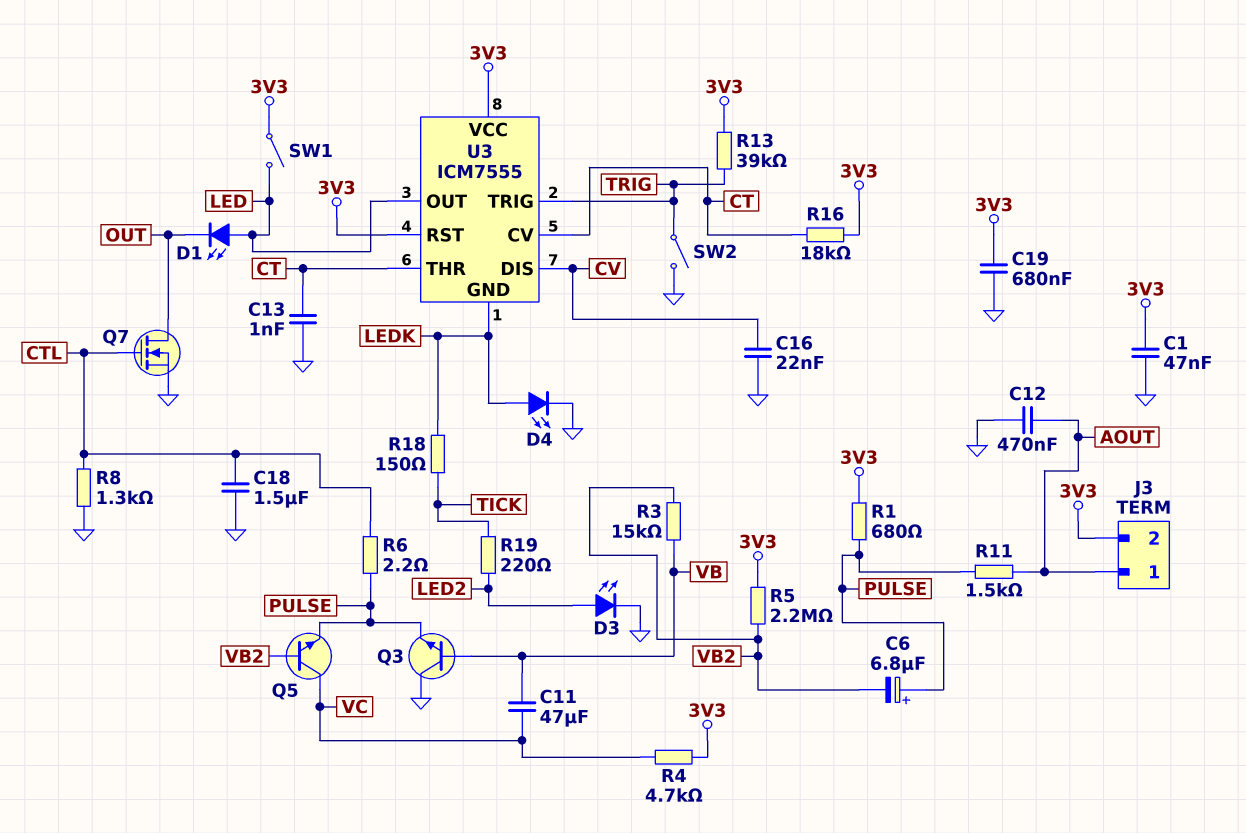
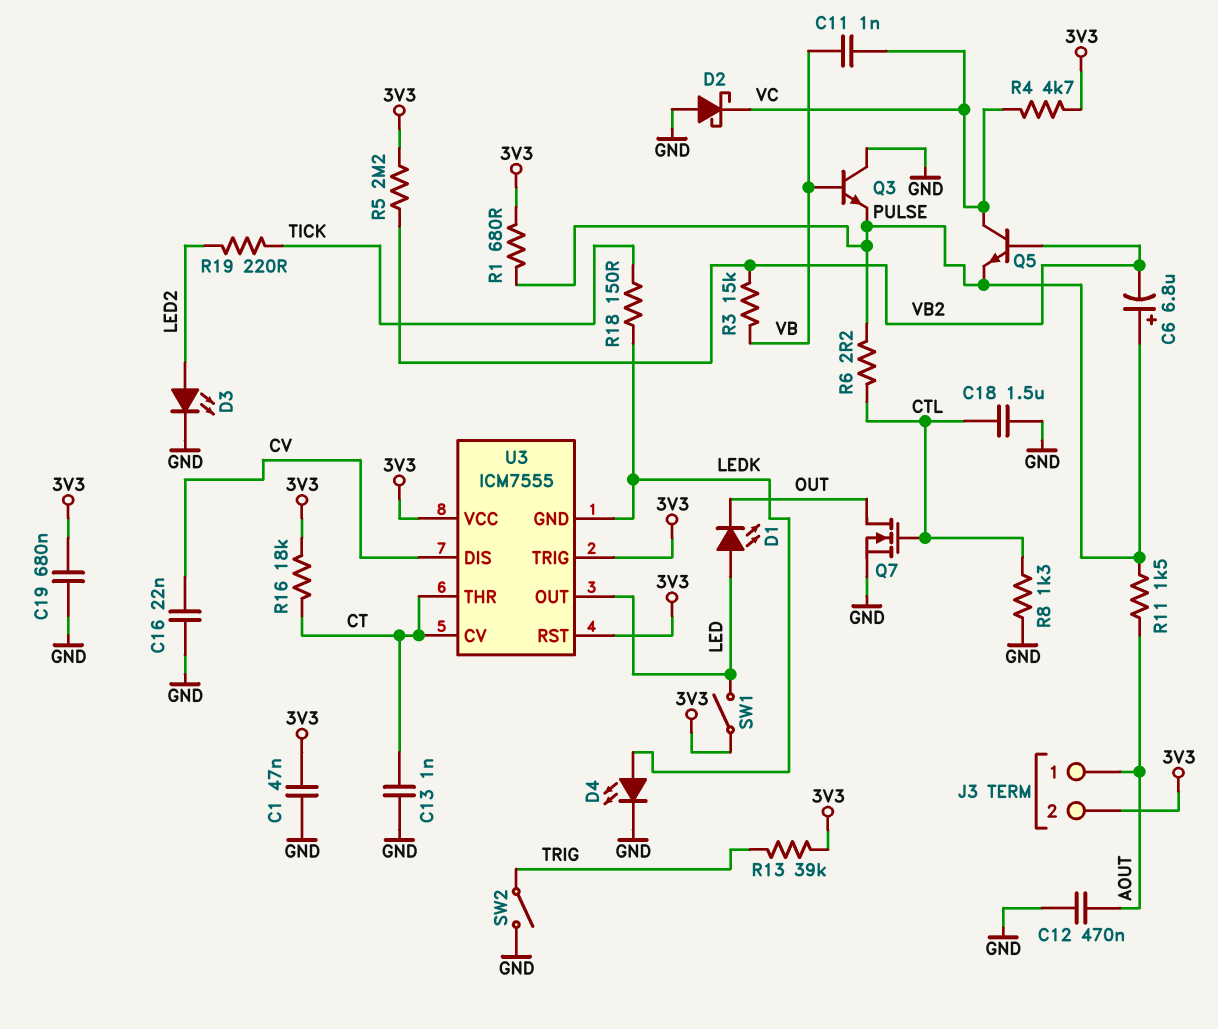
C11: 47uF (VB, VC) -> 1nF (VB, VC)
D2: none -> schottky (A GND, K VC)
U3 pin TRIG: TRIG -> 3V3

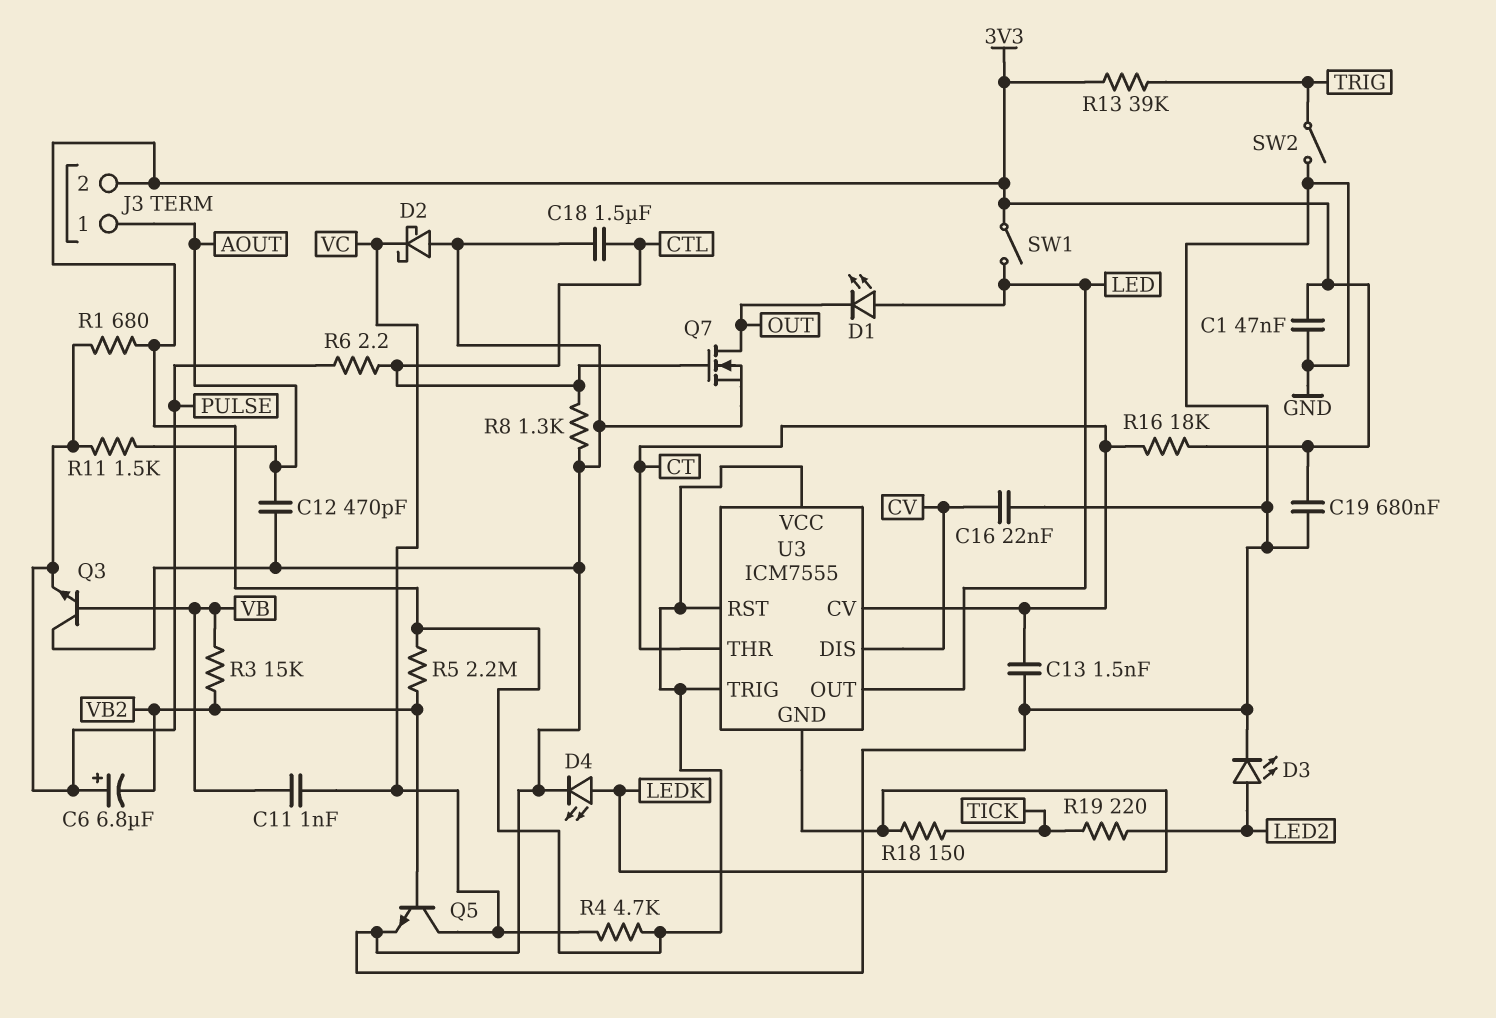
C12: 470nF (AOUT, GND) -> 470pF (AOUT, GND)
C13: 1nF (CT, GND) -> 1.5nF (CT, GND)
Q5: NPN (B VB2, C VC, E PULSE) -> NPN (B VB2, C VC, E GND)

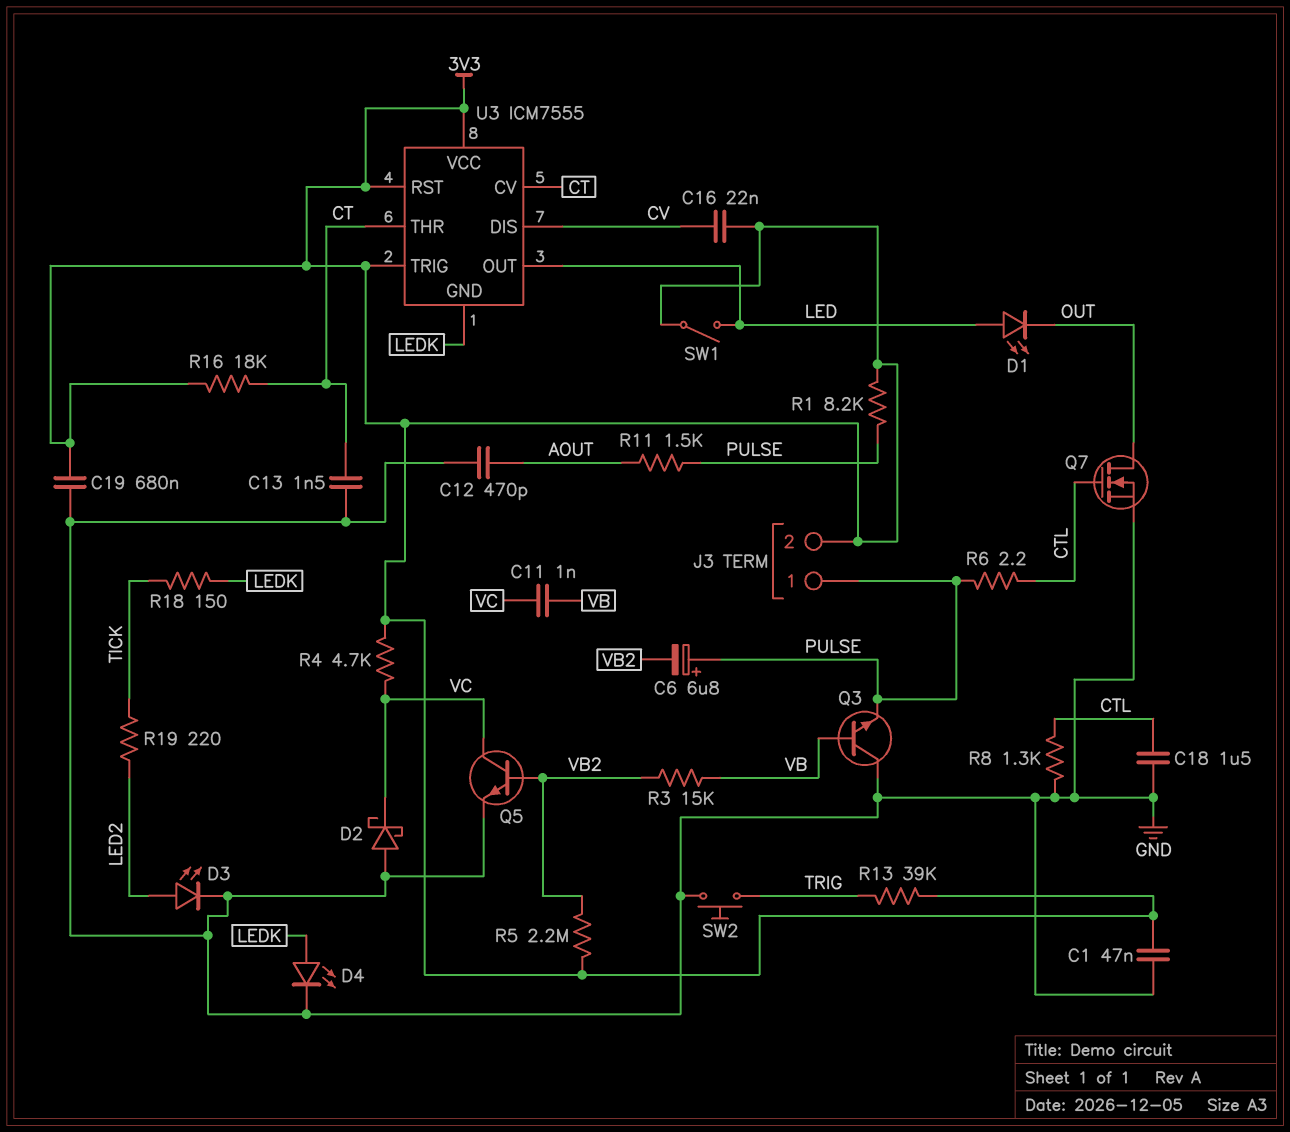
C16: 22nF (CV, GND) -> 22nF (3V3, CV)
J3 pin 1: AOUT -> PULSE
R1: 680 (3V3, PULSE) -> 8.2k (3V3, PULSE)
SW2: switch (GND, TRIG) -> button (GND, TRIG)

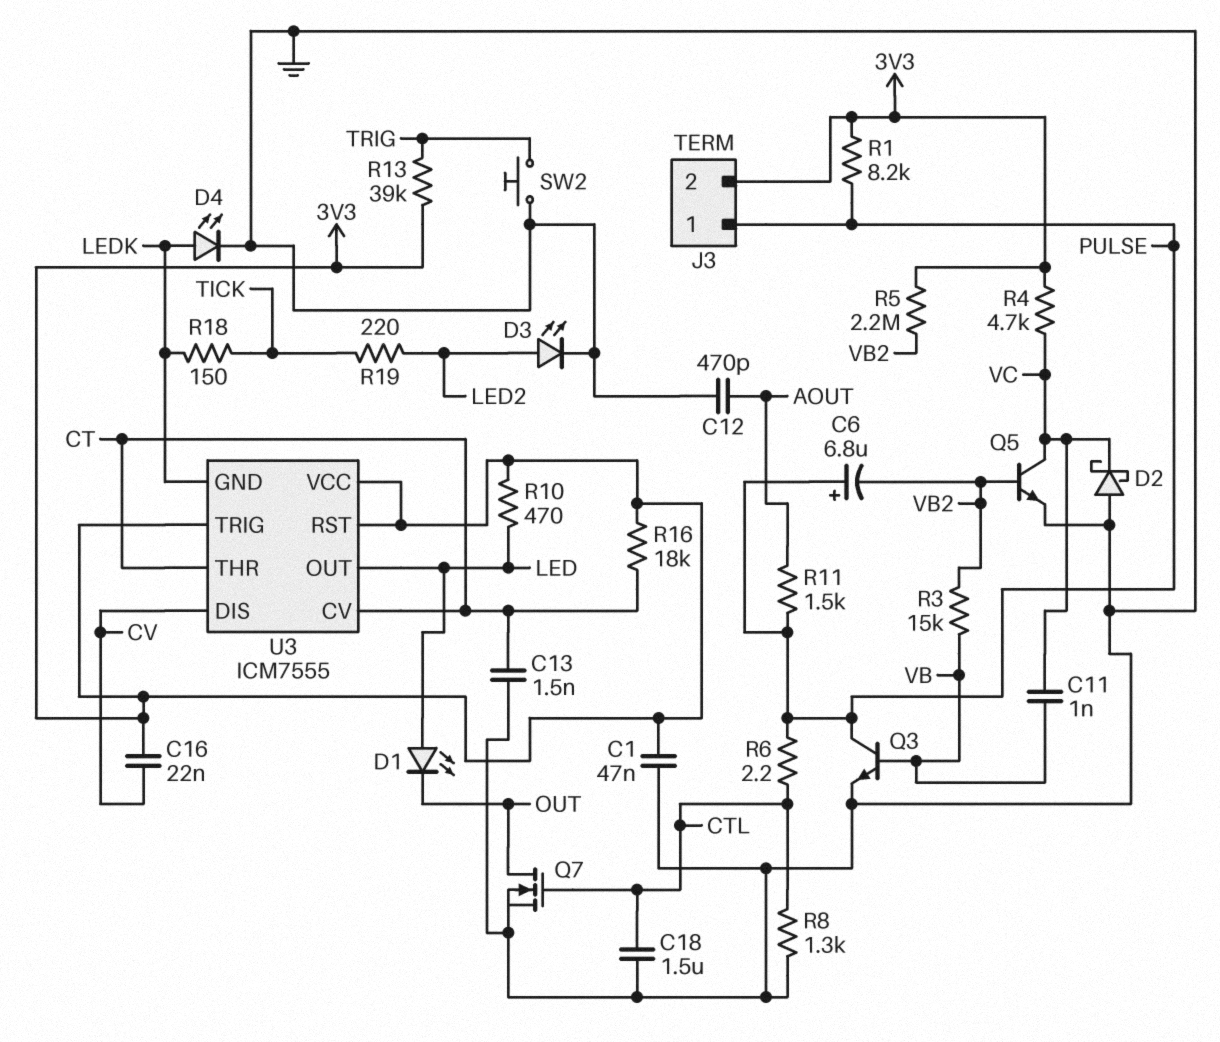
C19: 680nF (3V3, GND) -> none
Q3: NPN (B VB, C GND, E PULSE) -> NPN (B VB, C PULSE, E GND)
R10: none -> 470 (3V3, LED)
SW1: switch (3V3, LED) -> none

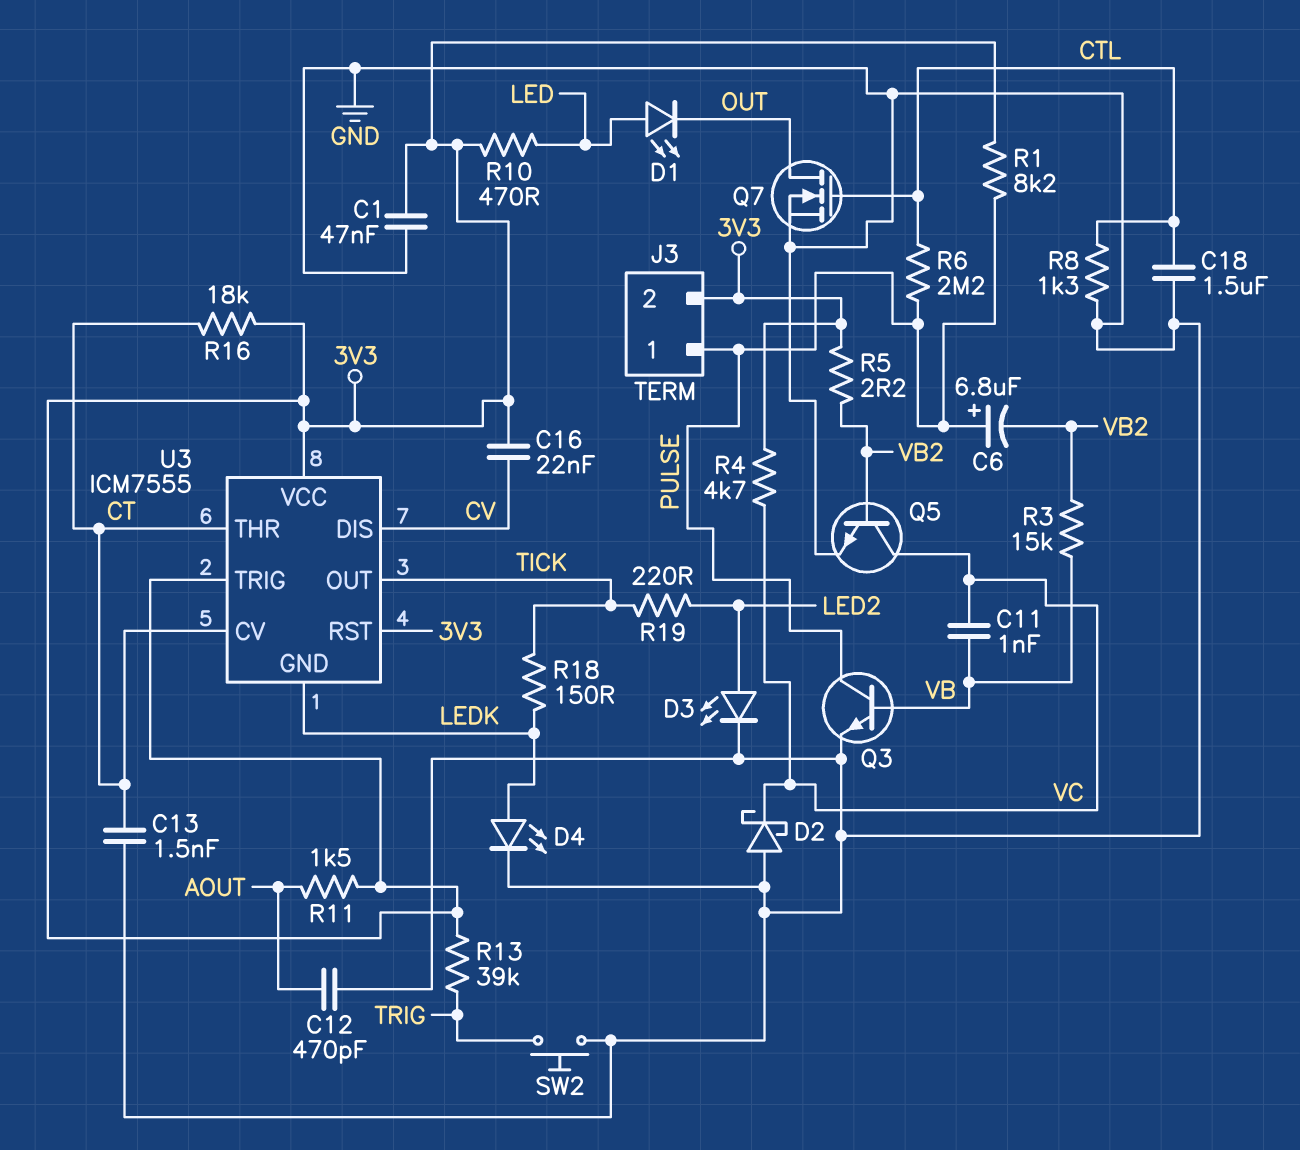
R5: 2.2M (3V3, VB2) -> 2.2 (3V3, VB2)
R6: 2.2 (CTL, PULSE) -> 2.2M (CTL, PULSE)
R11: 1.5k (AOUT, PULSE) -> 1.5k (3V3, AOUT)
U3 pin OUT: LED -> TICK

